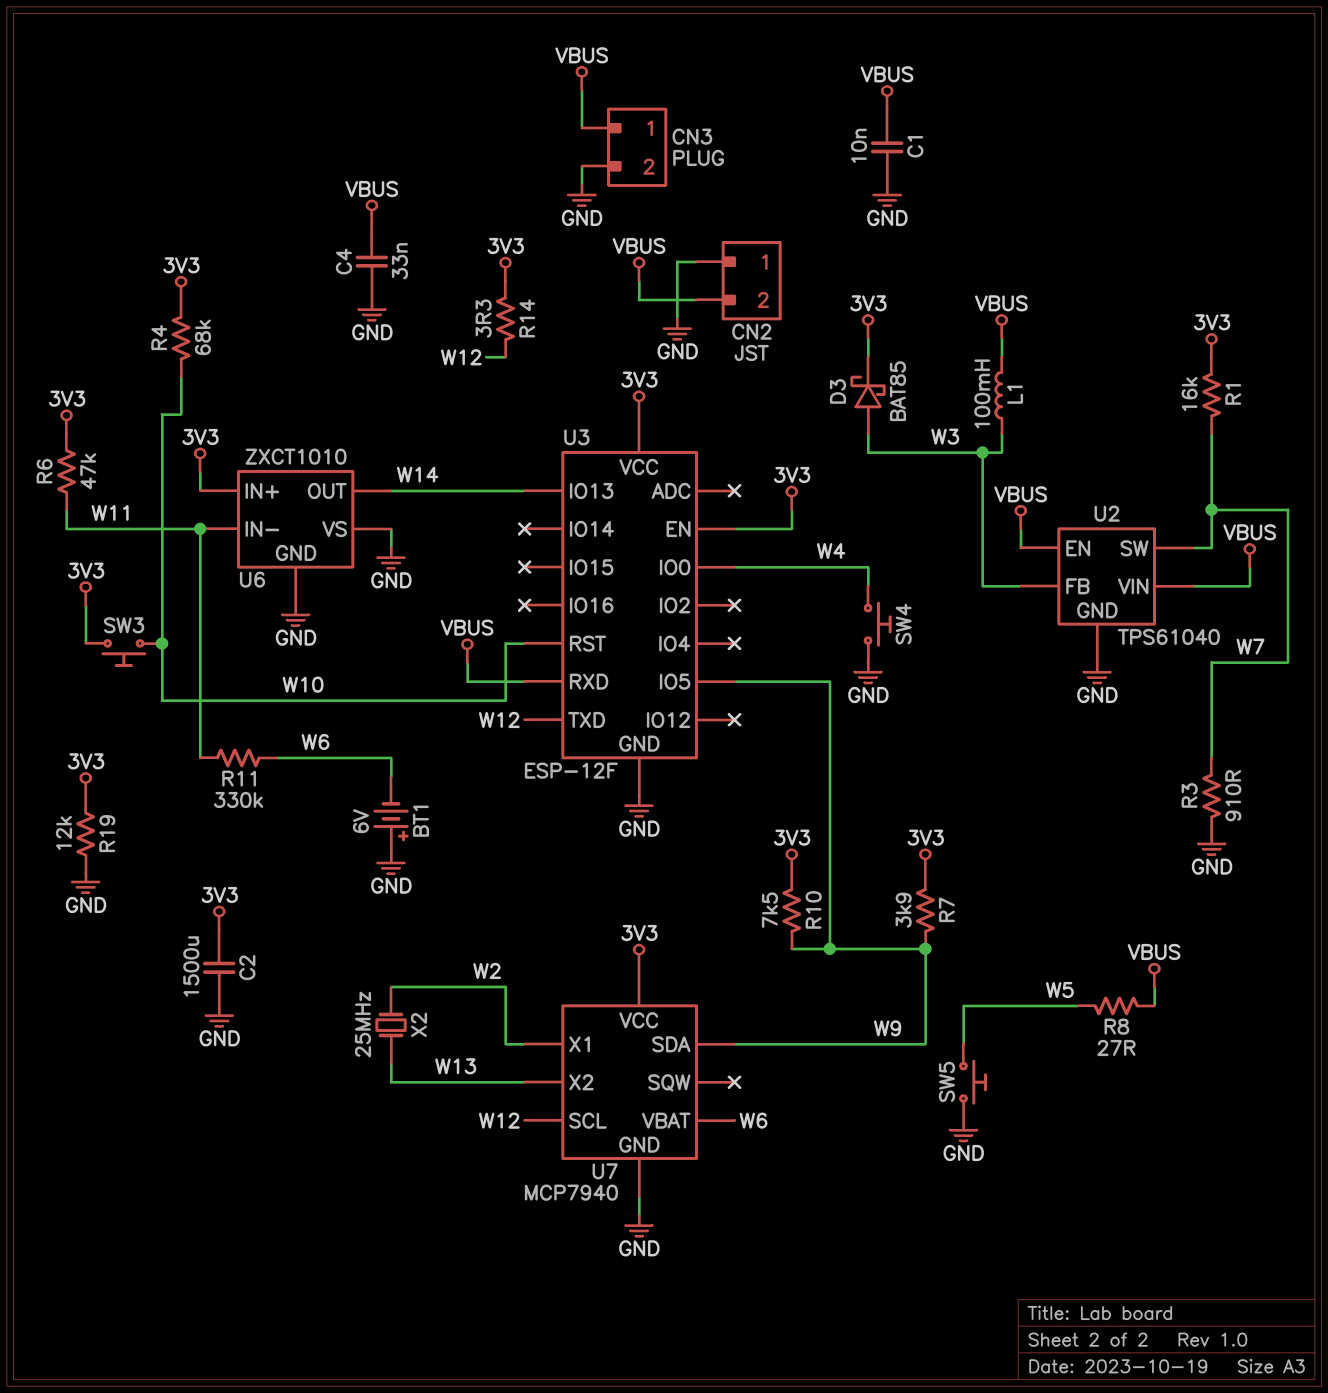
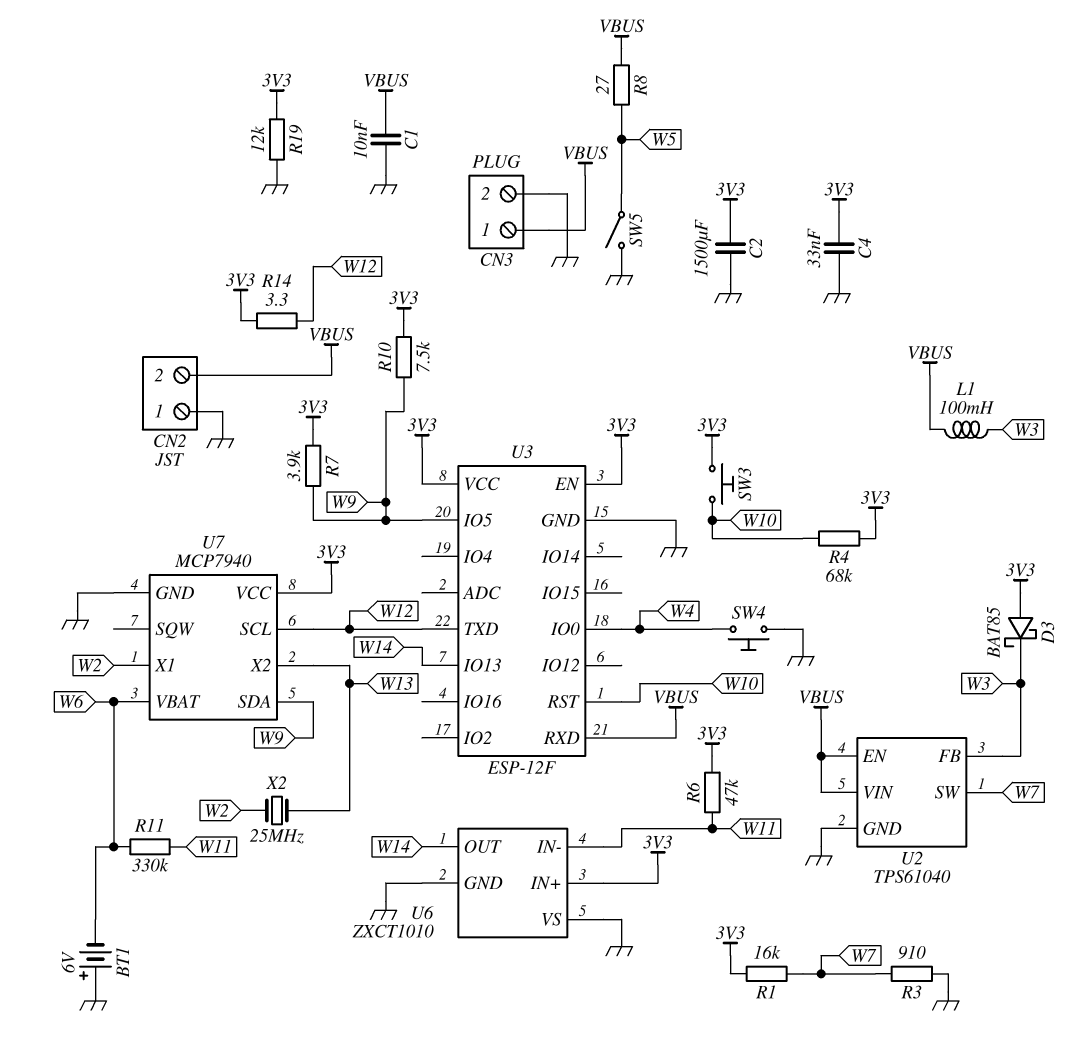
C4: 33nF (GND, VBUS) -> 33nF (3V3, GND)
D3: schottky BAT85 (A W3, K 3V3) -> schottky BAT85 (A 3V3, K W3)
SW5: button (GND, W5) -> switch (GND, W5)

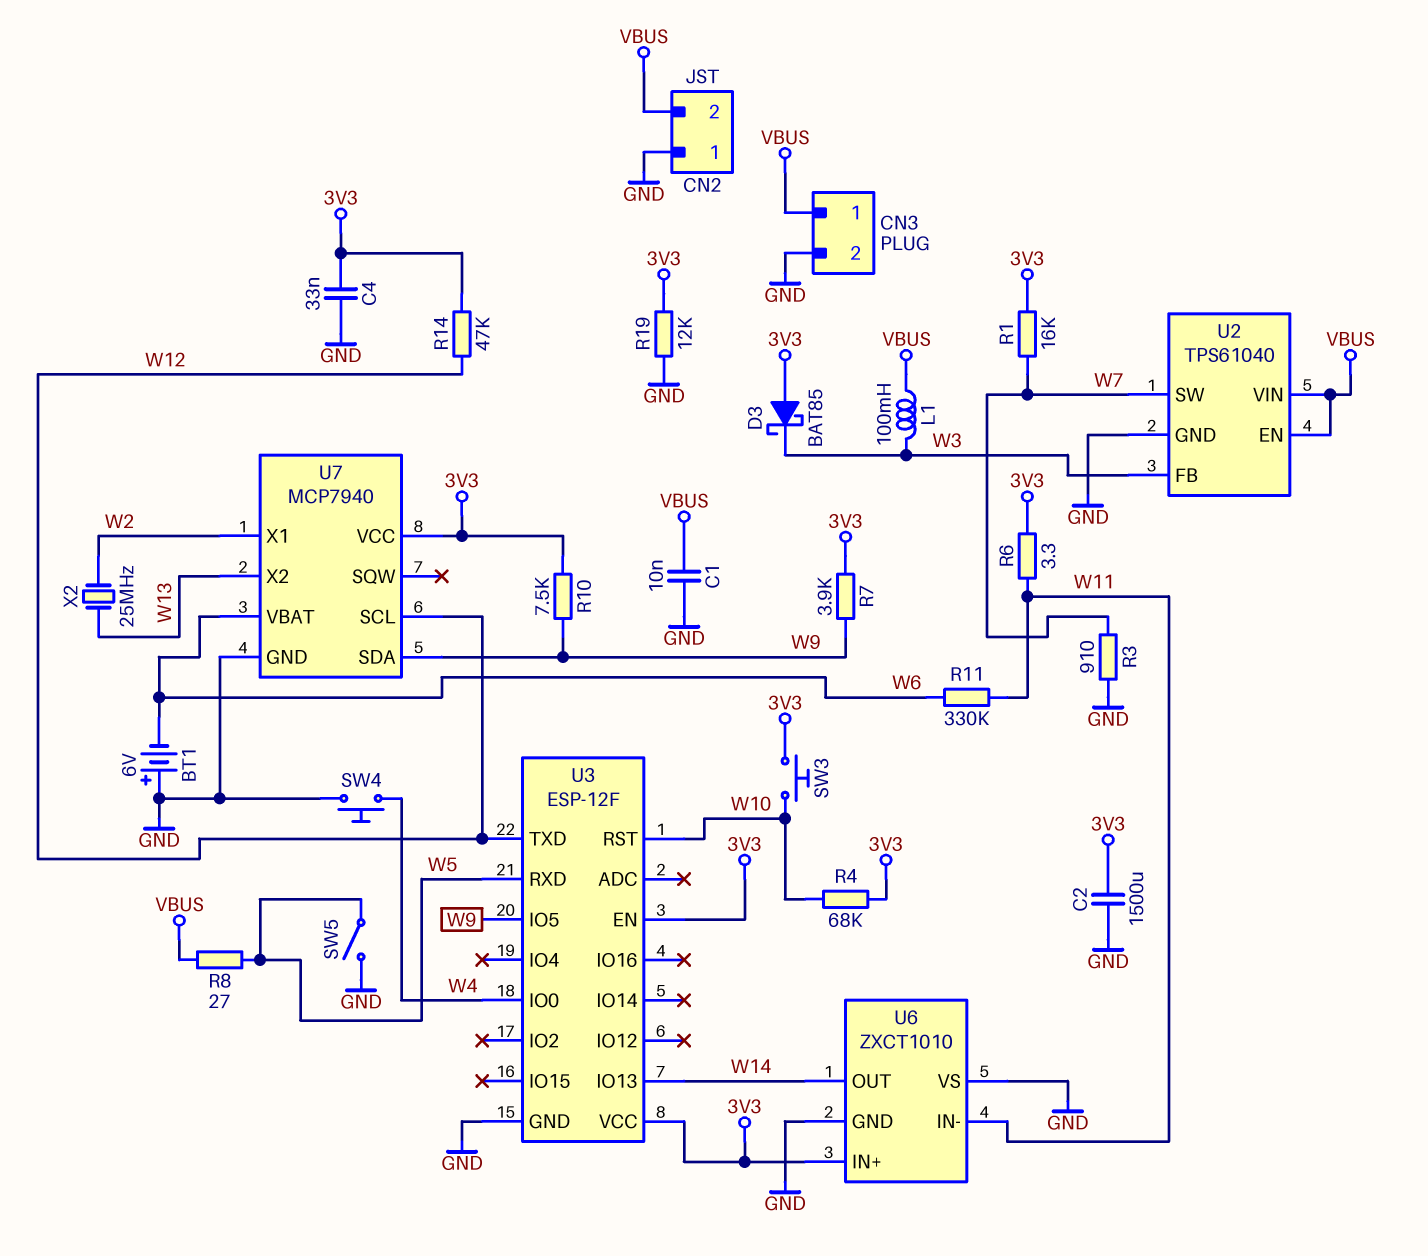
R6: 47k (3V3, W11) -> 3.3 (3V3, W11)
R14: 3.3 (3V3, W12) -> 47k (3V3, W12)
U3 pin RXD: VBUS -> W5

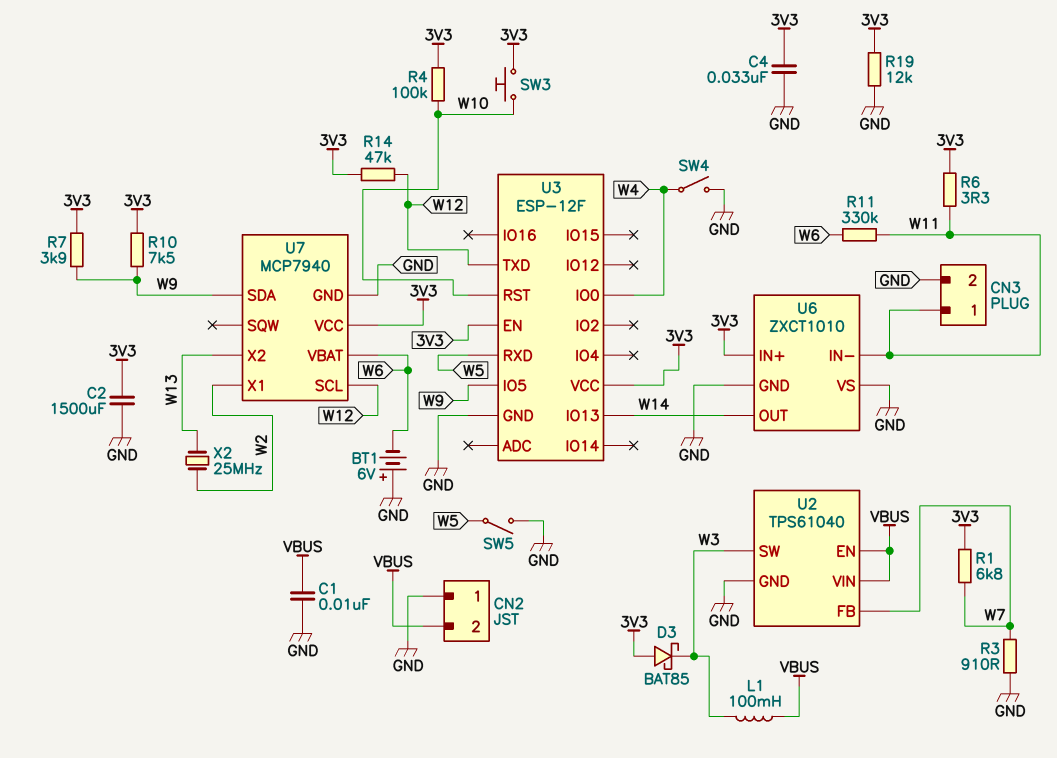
CN3 pin 1: VBUS -> W11
R1: 16k (3V3, W7) -> 6.8k (3V3, W7)
R4: 68k (3V3, W10) -> 100k (3V3, W10)
R8: 27 (VBUS, W5) -> none
SW4: button (GND, W4) -> switch (GND, W4)
U2 pin FB: W3 -> W7
U2 pin SW: W7 -> W3

